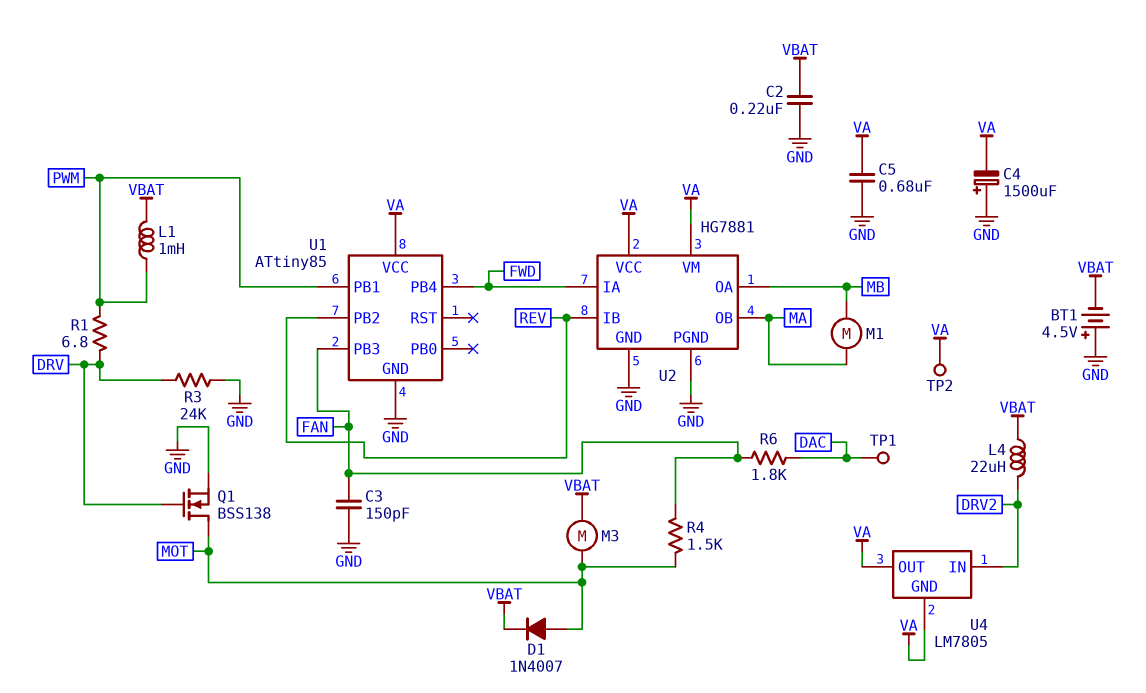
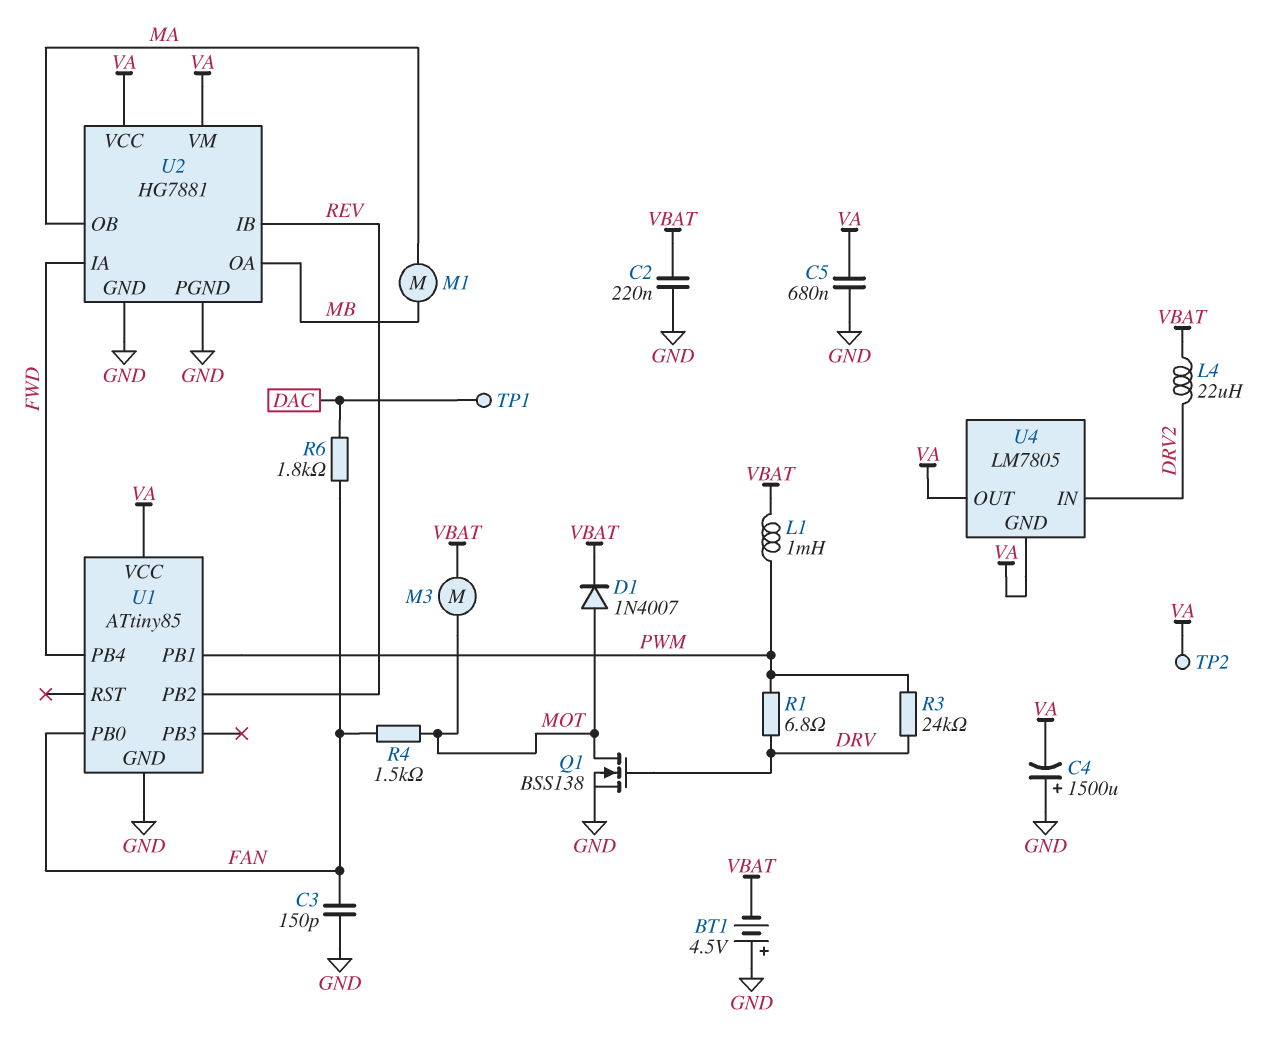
R3: 24k (DRV, GND) -> 24k (DRV, PWM)
U1 pin PB0: none -> FAN
U1 pin PB3: FAN -> none

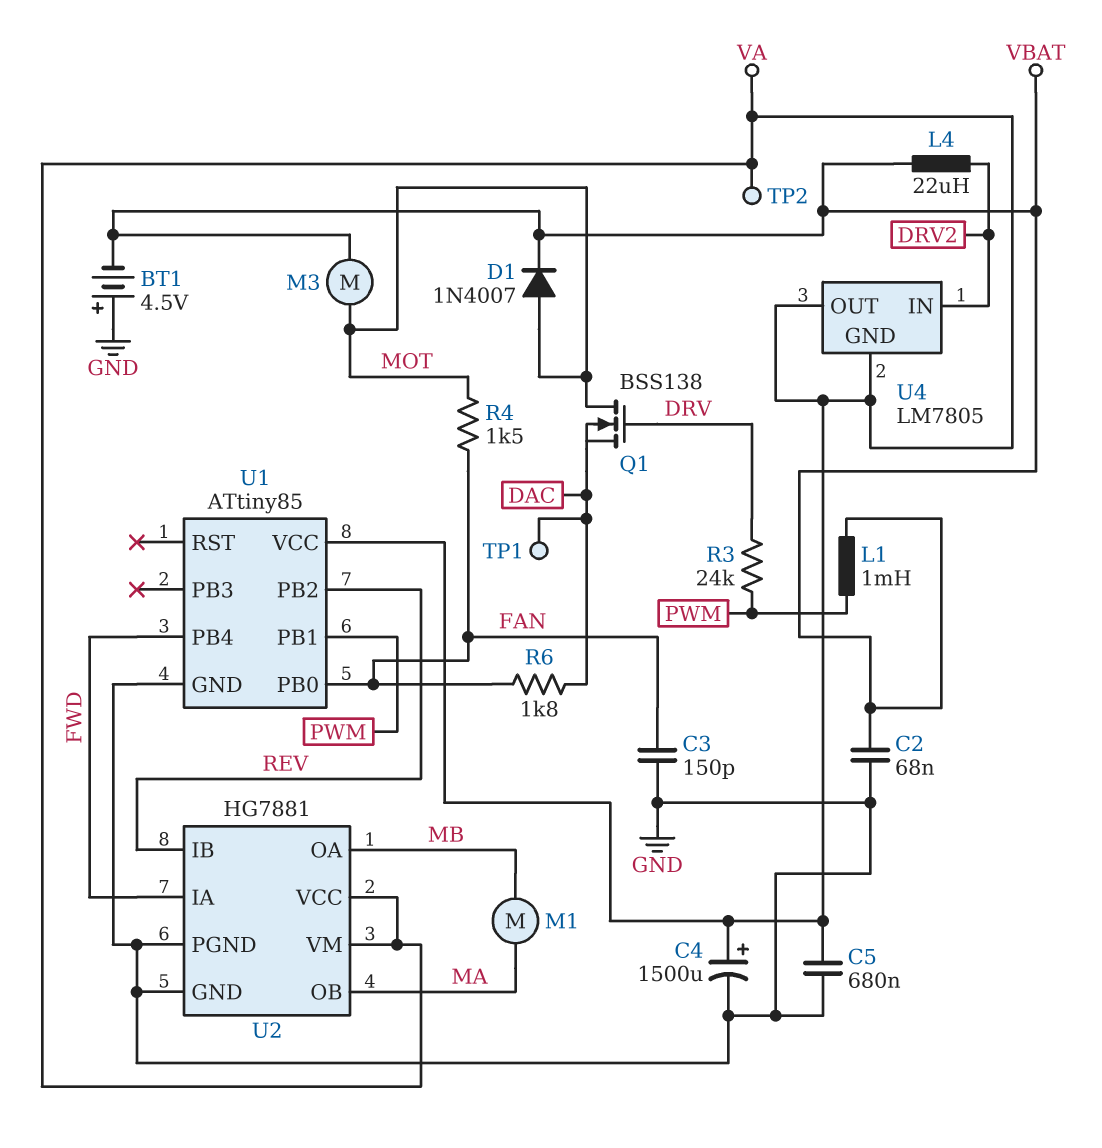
C2: 220nF (GND, VBAT) -> 68nF (GND, VBAT)
C4: 1500uF (plus GND, minus VA) -> 1500uF (plus VA, minus GND)
Q1: NMOS BSS138 (G DRV, D MOT, S GND) -> NMOS BSS138 (G DRV, D MOT, S DAC)
R1: 6.8 (DRV, PWM) -> none

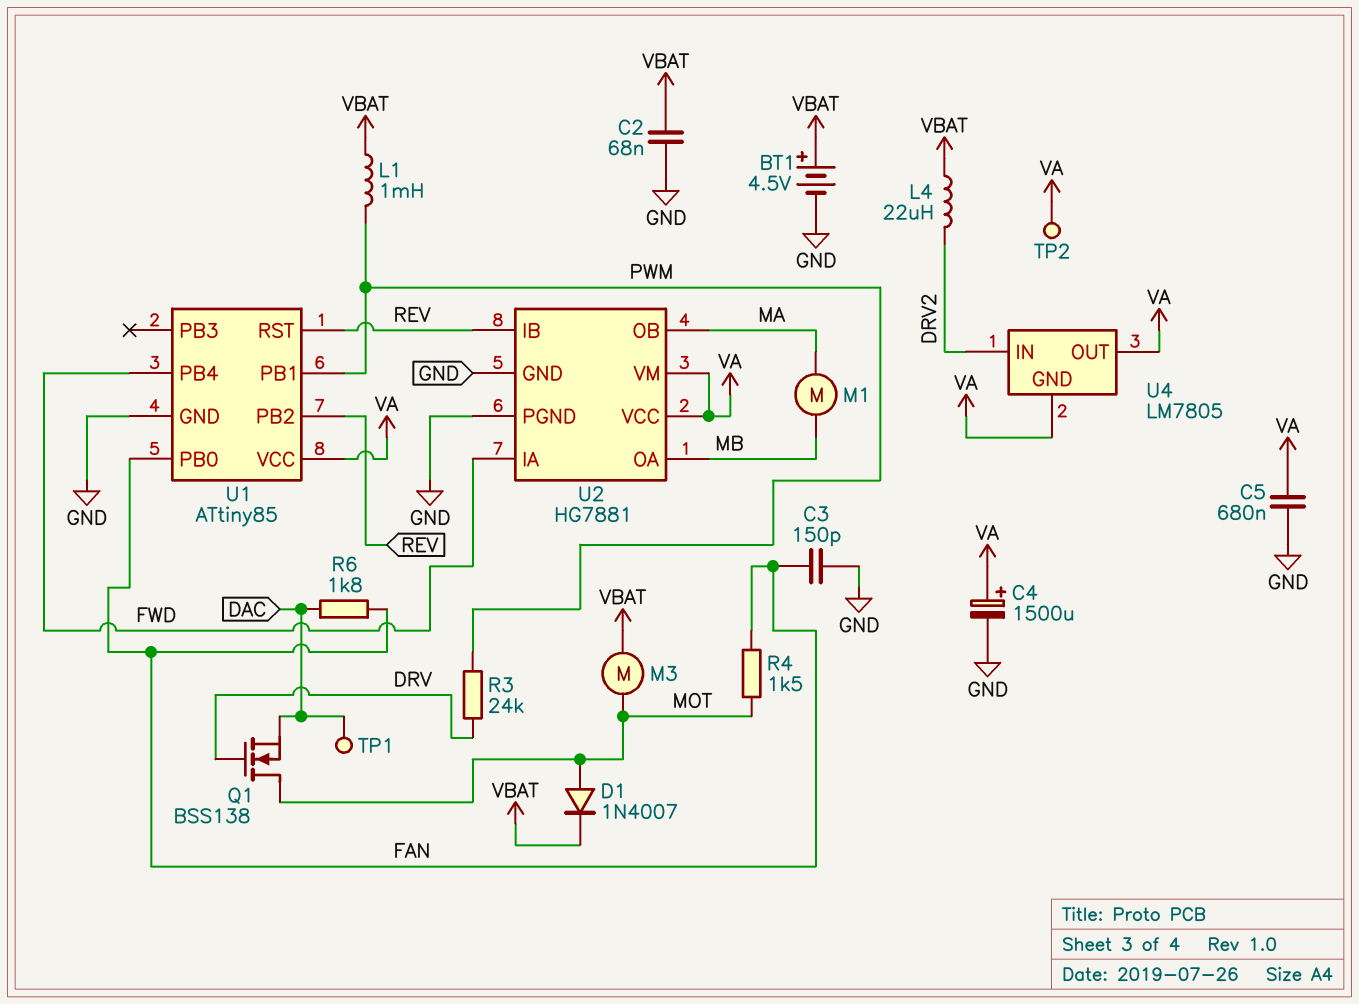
BT1: 4.5V (plus GND, minus VBAT) -> 4.5V (plus VBAT, minus GND)
U1 pin RST: none -> REV

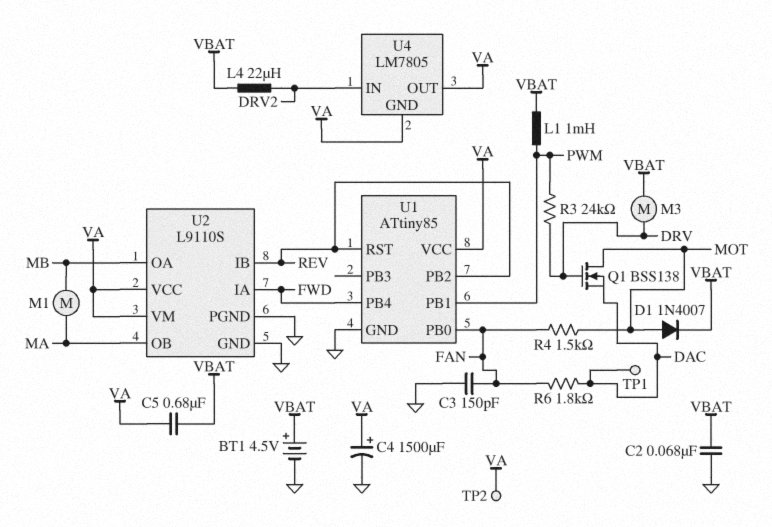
C5: 680nF (GND, VA) -> 680nF (VA, VBAT)
M3: motor (MOT, VBAT) -> motor (DRV, VBAT)
U2: HG7881 -> L9110S

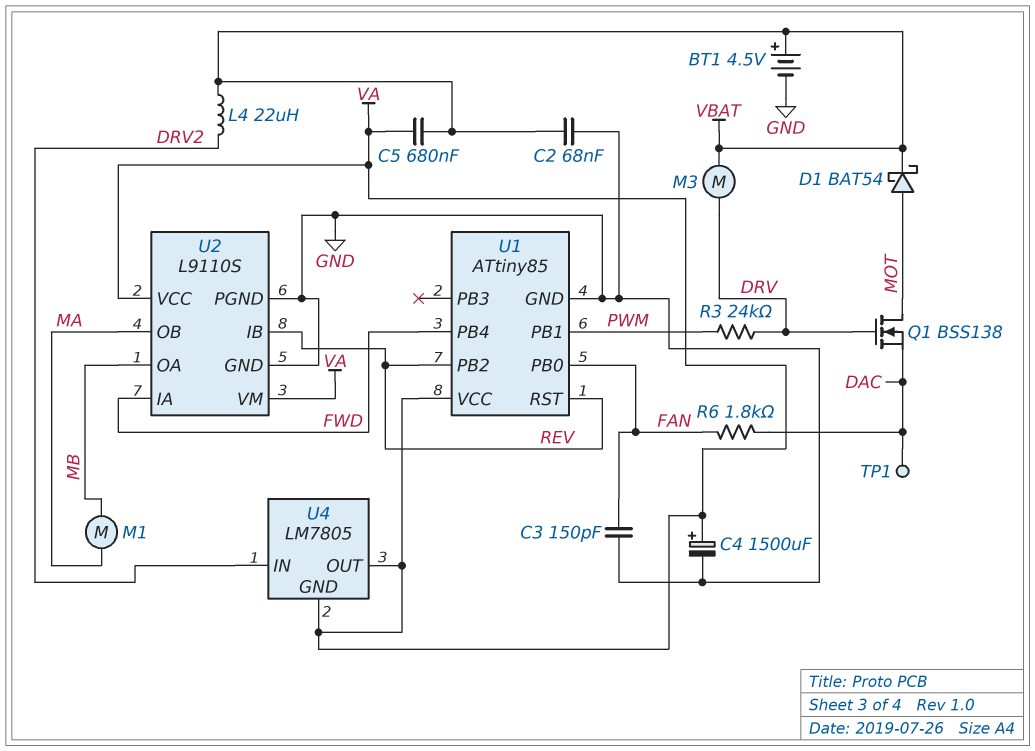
D1: diode 1N4007 (A MOT, K VBAT) -> schottky BAT54 (A MOT, K VBAT)
L1: 1mH (PWM, VBAT) -> none
R4: 1.5k (FAN, MOT) -> none
TP2: test point (VA) -> none

